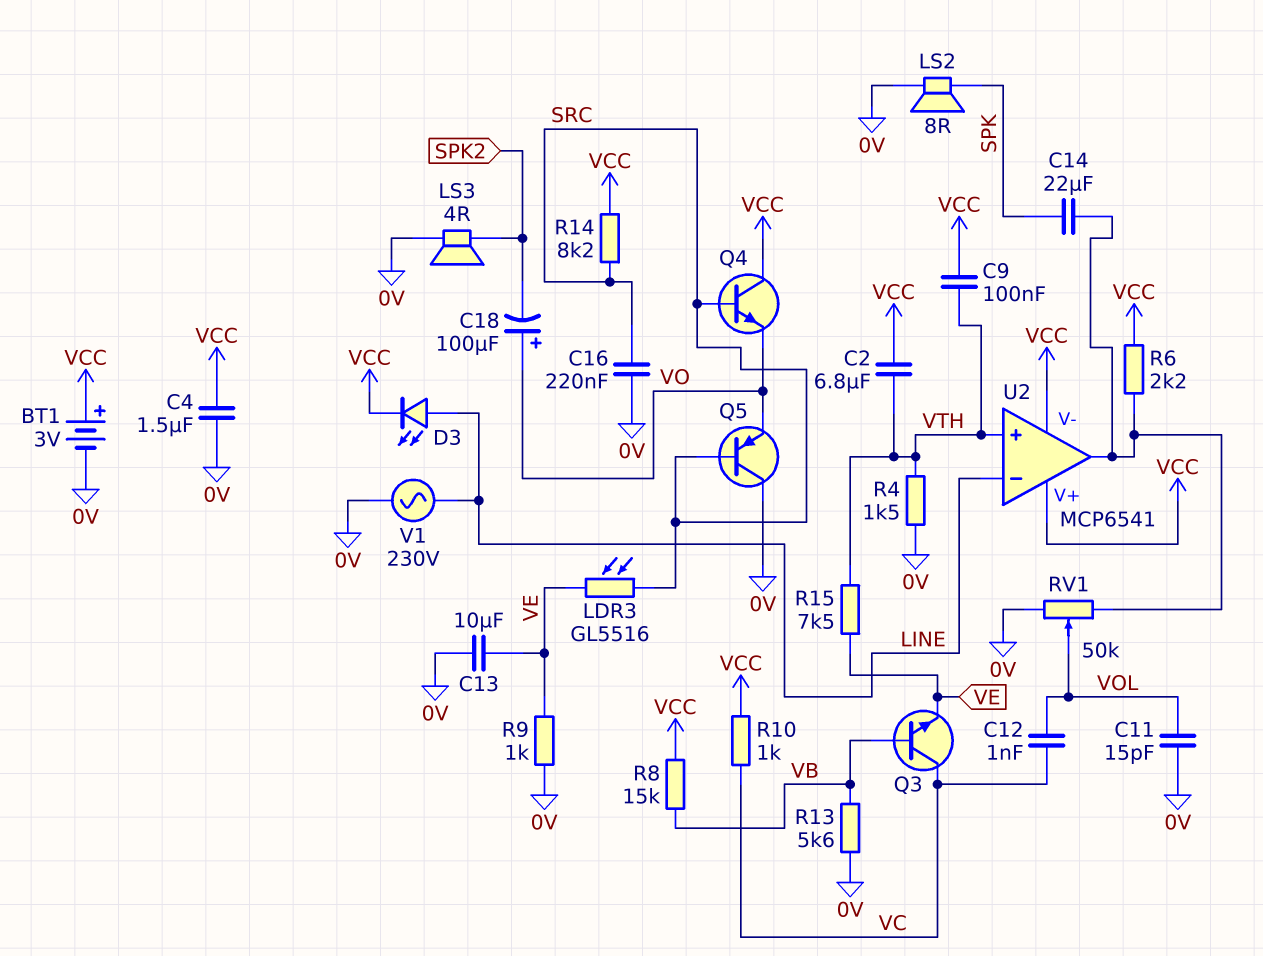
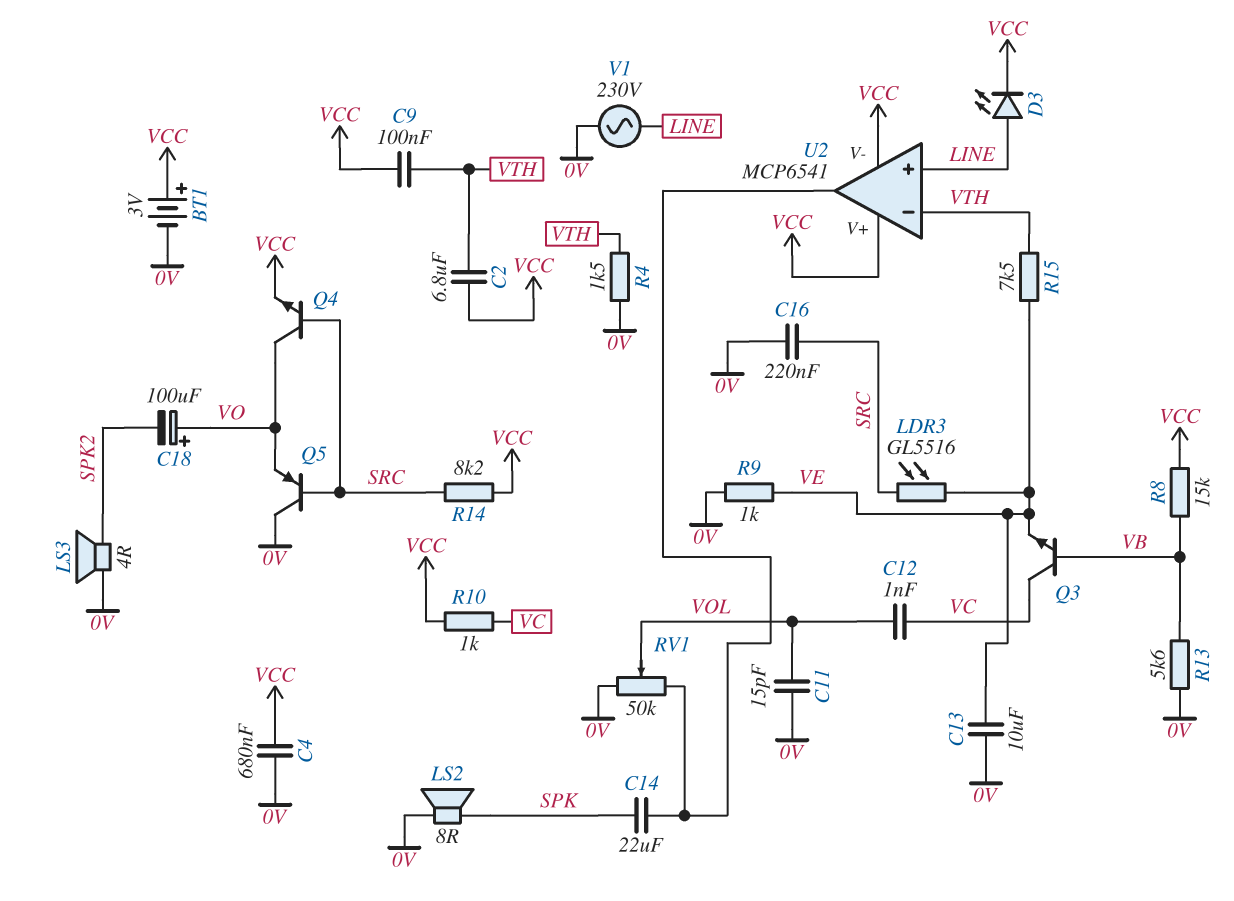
C4: 1.5uF (0V, VCC) -> 680nF (0V, VCC)
Q4: NPN (B SRC, C VCC, E VO) -> NPN (B SRC, C VO, E VCC)
R6: 2.2k (U2/out, VCC) -> none
U2 pin in+: VTH -> LINE
U2 pin in-: LINE -> VTH

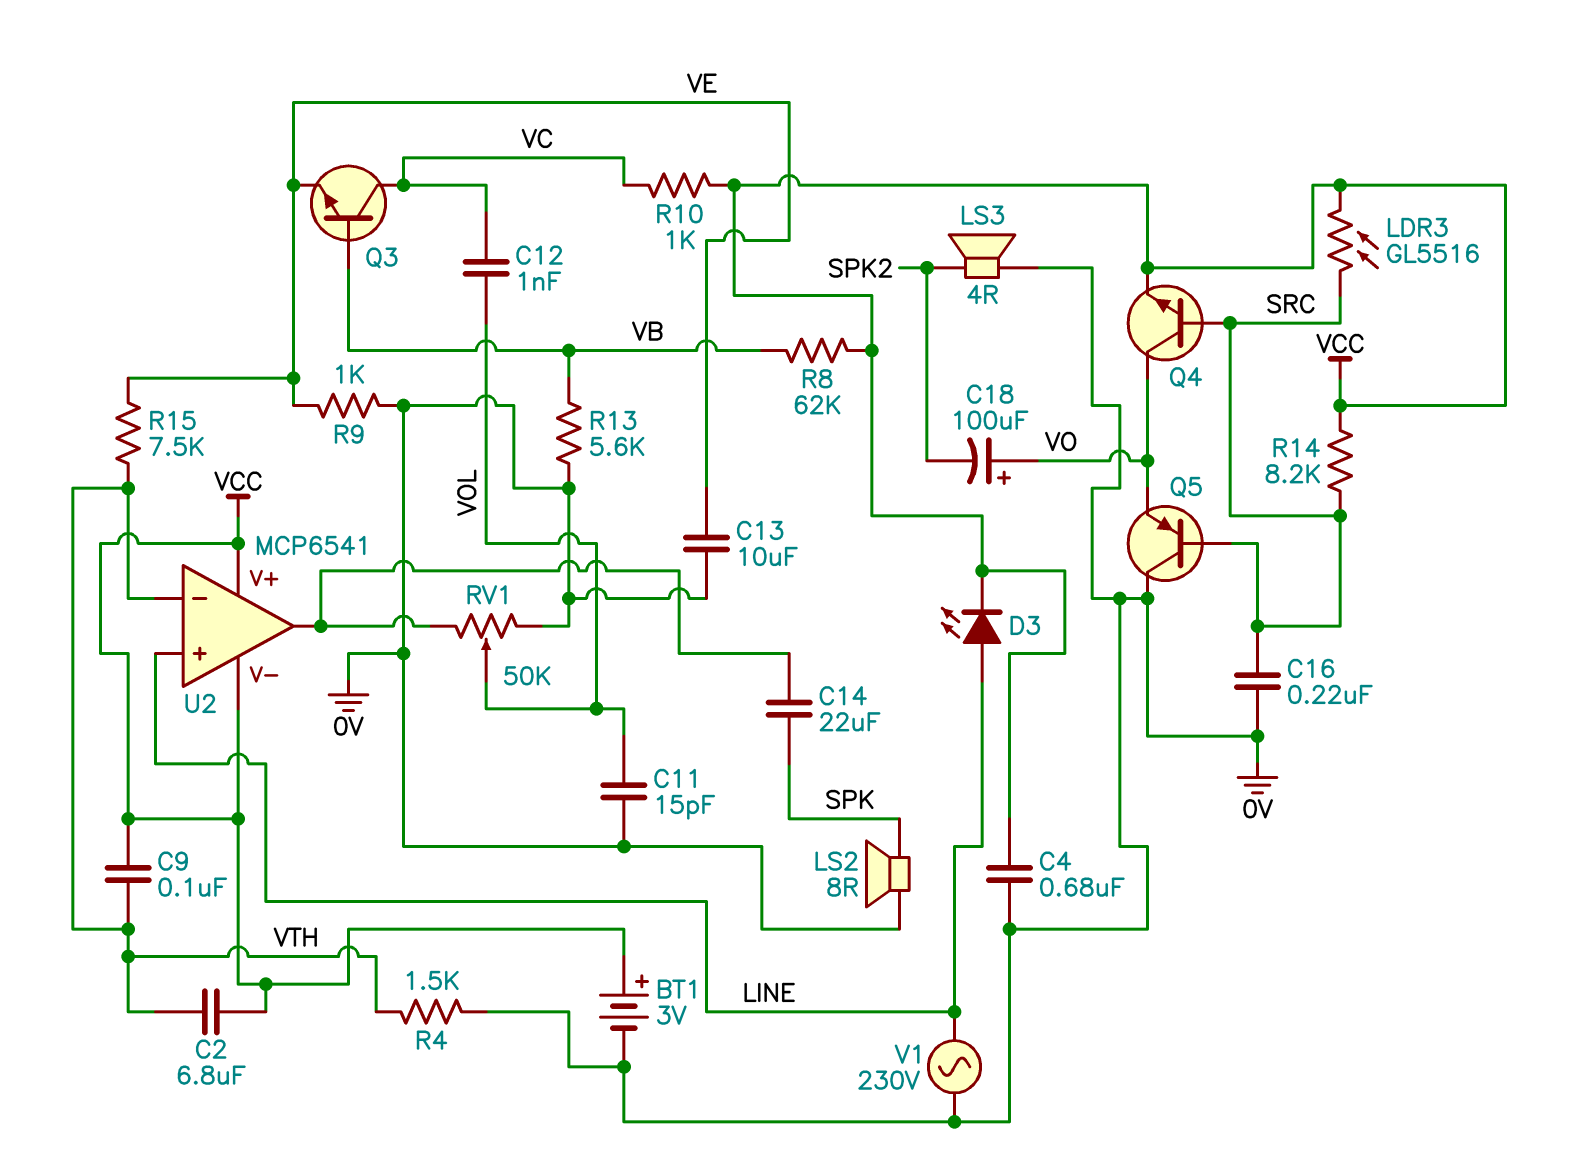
LDR3: GL5516 (SRC, VE) -> GL5516 (SRC, VCC)
R8: 15k (VB, VCC) -> 62k (VB, VCC)

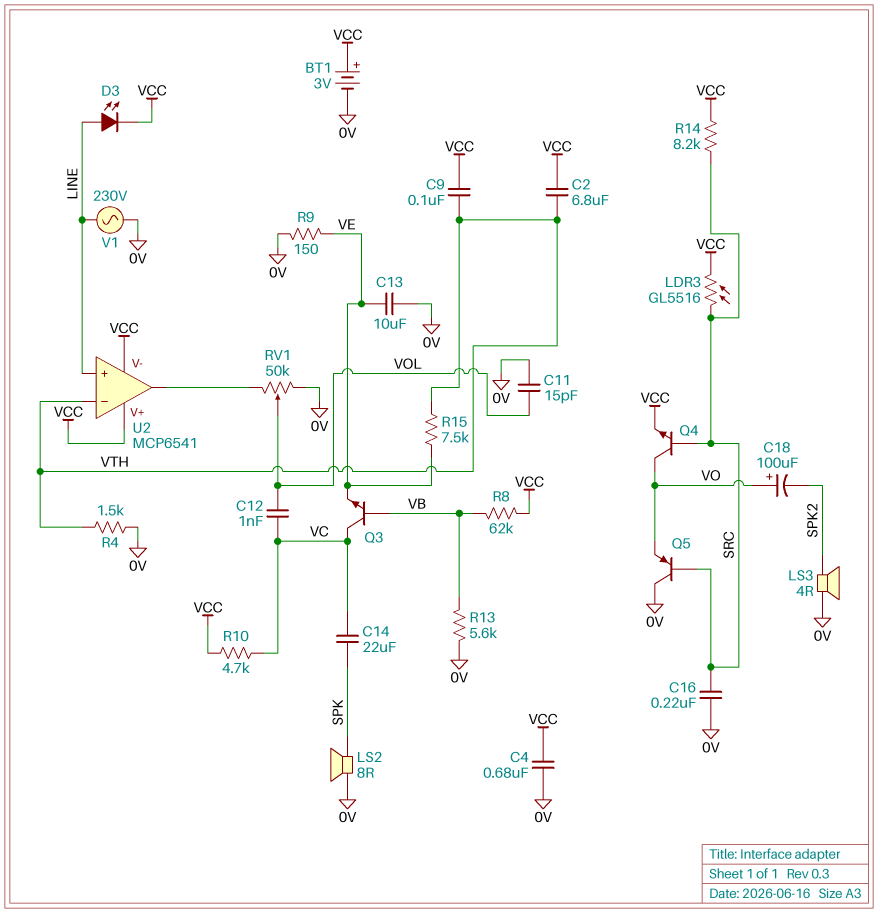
C14: 22uF (SPK, U2/out) -> 22uF (SPK, VC)
R9: 1k (0V, VE) -> 150 (0V, VE)
R10: 1k (VC, VCC) -> 4.7k (VC, VCC)

